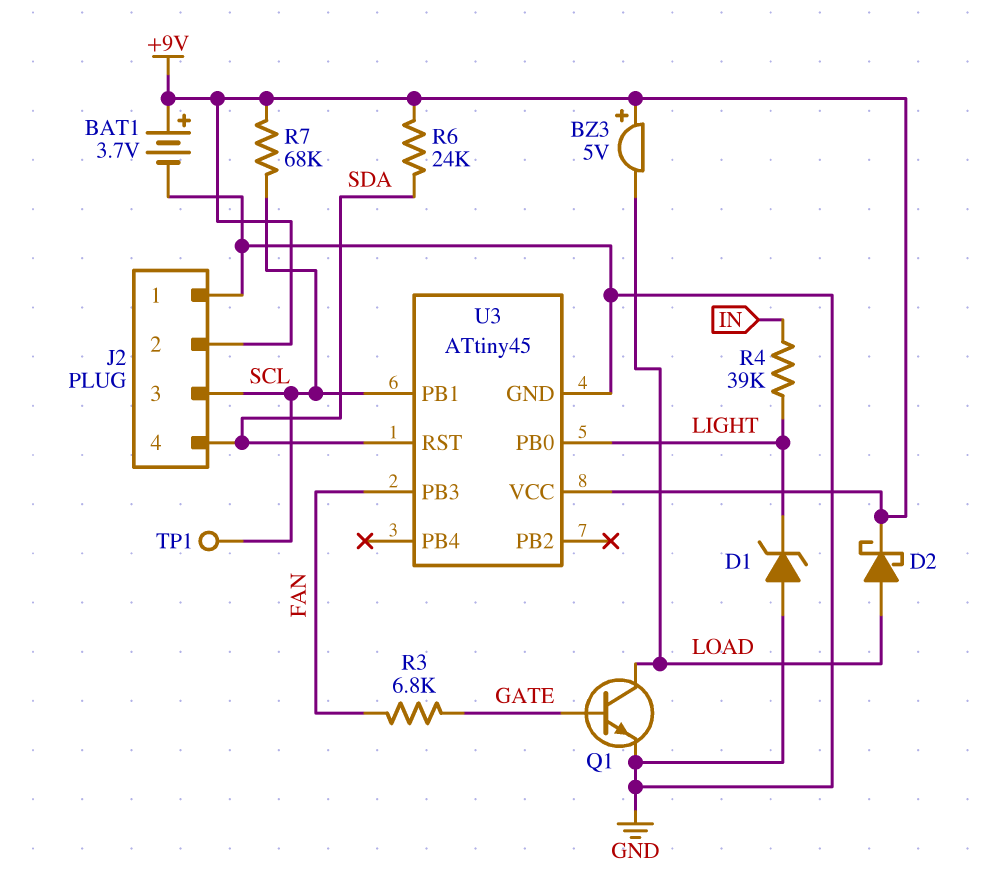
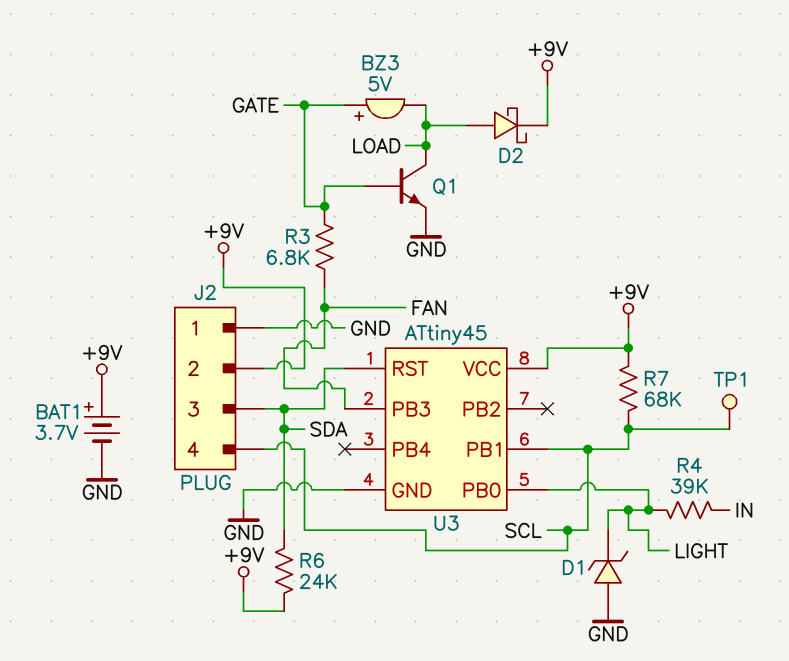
BZ3: buzzer 5V (plus +9V, minus LOAD) -> buzzer 5V (plus GATE, minus LOAD)
J2 pin 3: SCL -> SDA
J2 pin 4: SDA -> SCL

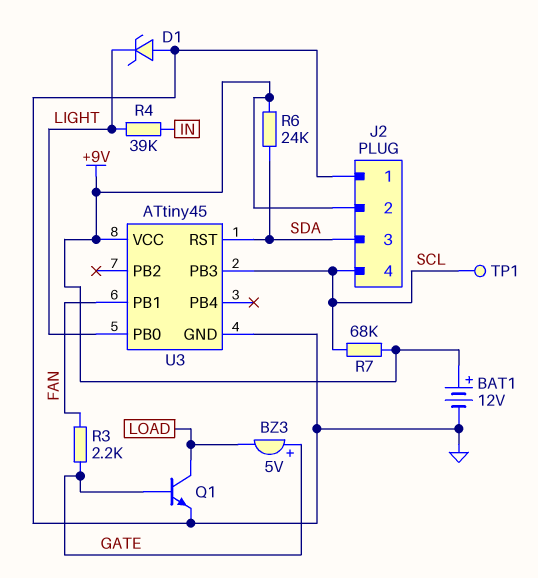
BAT1: 3.7V (plus +9V, minus GND) -> 12V (plus +9V, minus GND)
D2: schottky (A LOAD, K +9V) -> none
R3: 6.8k (FAN, GATE) -> 2.2k (FAN, GATE)
U3 pin PB1: SCL -> FAN
U3 pin PB3: FAN -> SCL

